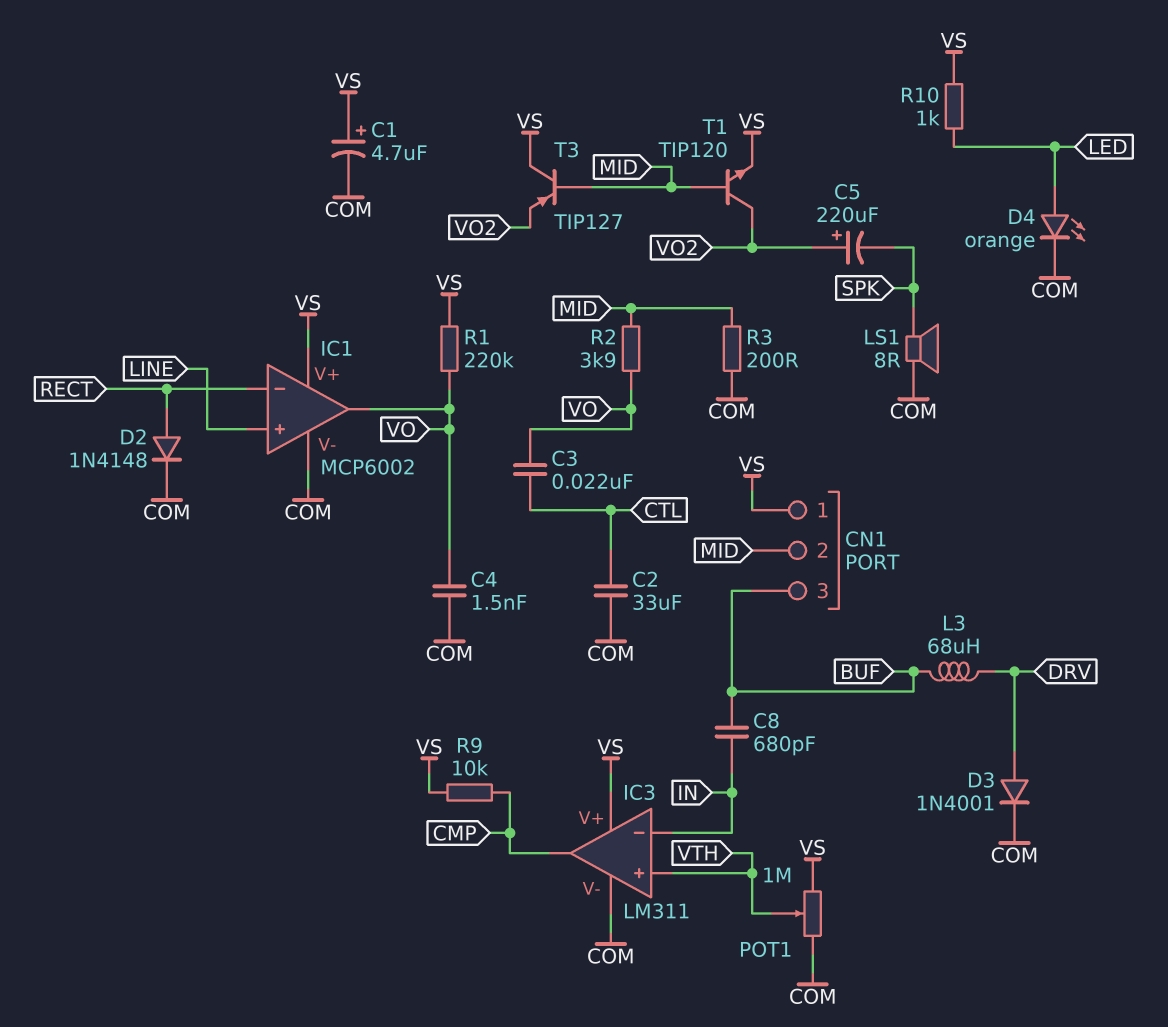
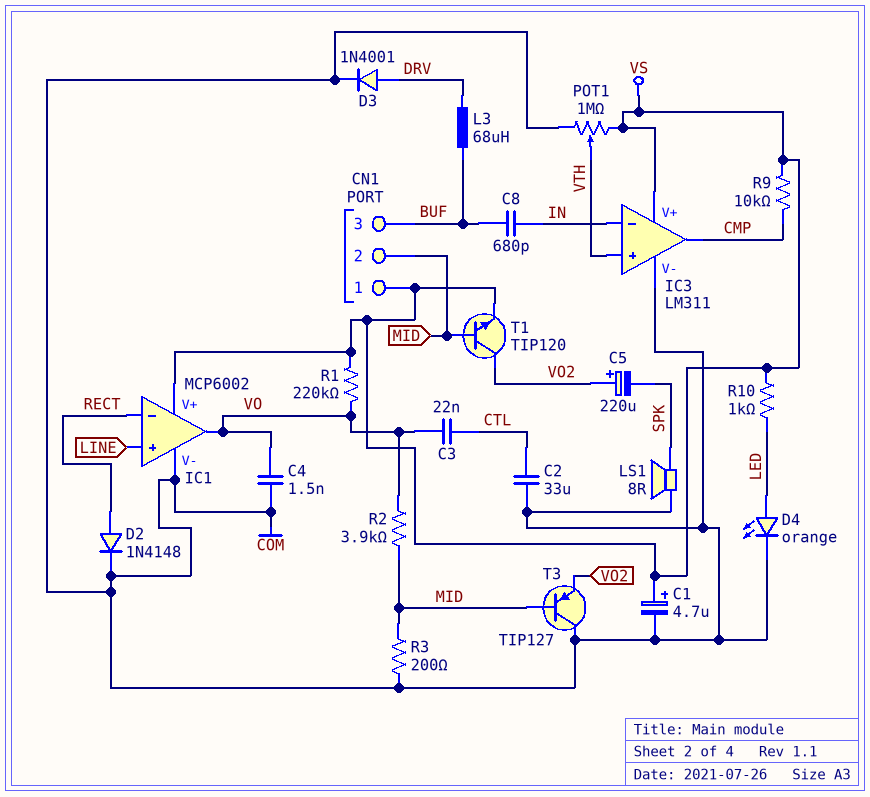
T3: PNP TIP127 (B MID, C VS, E VO2) -> PNP TIP127 (B MID, C COM, E VO2)

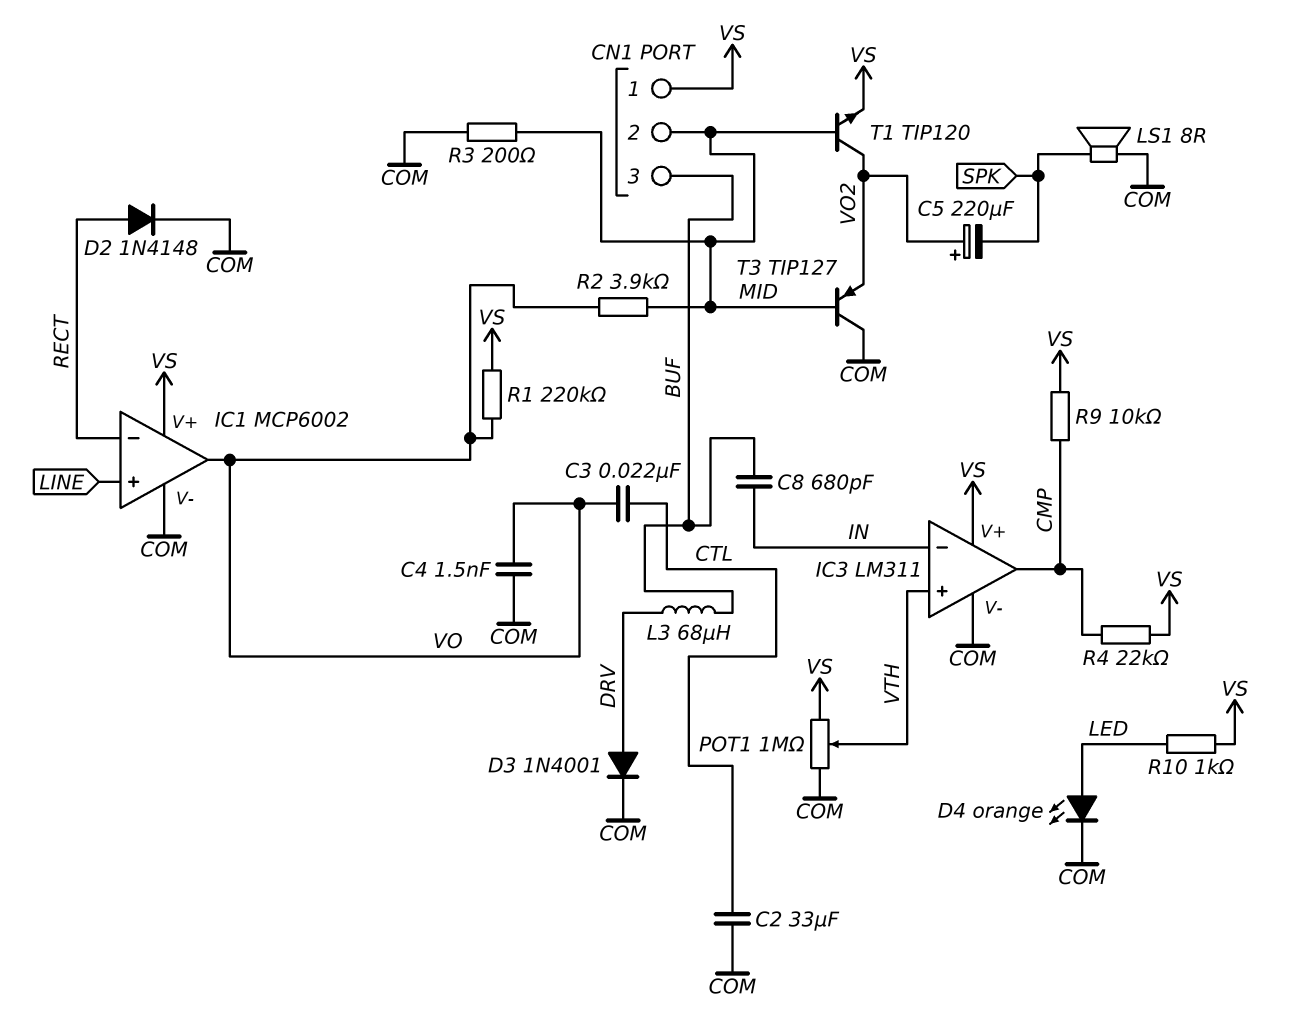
C1: 4.7uF (plus VS, minus COM) -> none
R4: none -> 22k (CMP, VS)

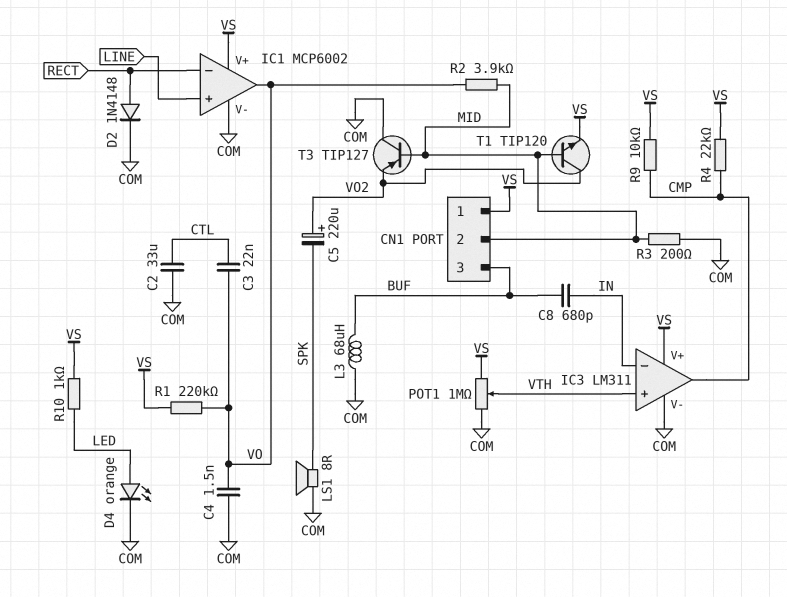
D3: diode 1N4001 (A DRV, K COM) -> none
L3: 68uH (BUF, DRV) -> 68uH (BUF, COM)

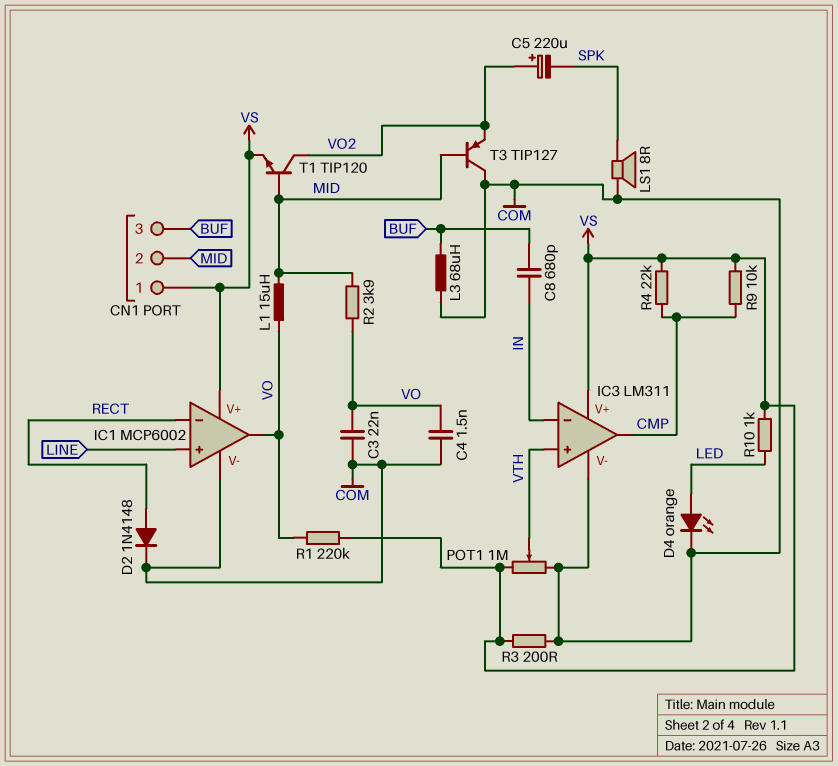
C2: 33uF (COM, CTL) -> none
C3: 22nF (CTL, VO) -> 22nF (COM, VO)
L1: none -> 15uH (MID, VO)
R3: 200 (COM, MID) -> 200 (COM, VS)

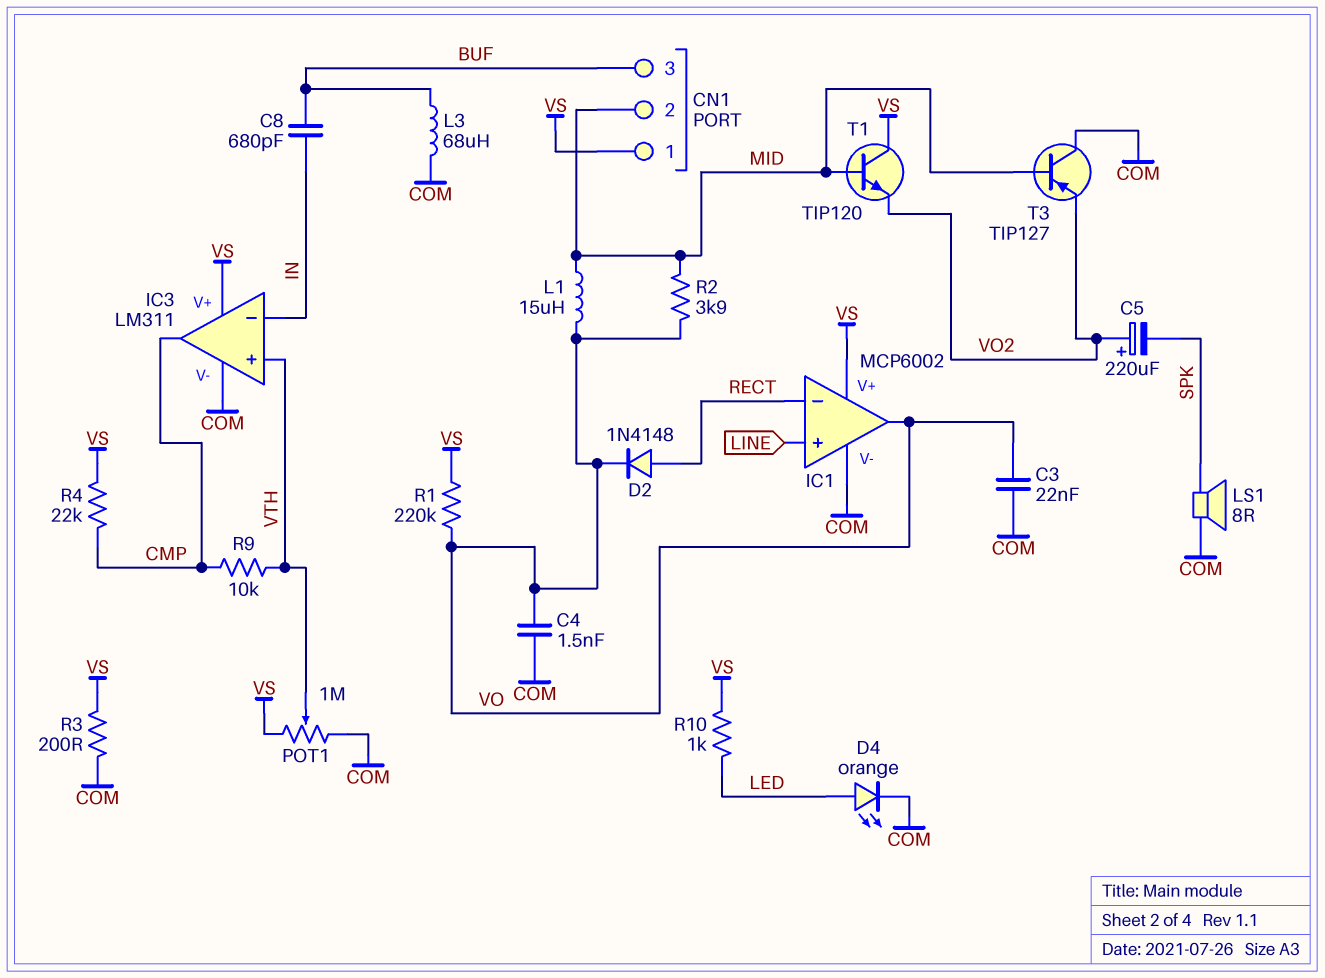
D2: diode 1N4148 (A RECT, K COM) -> diode 1N4148 (A RECT, K VO)
R9: 10k (CMP, VS) -> 10k (CMP, VTH)
T1: NPN TIP120 (B MID, C VO2, E VS) -> NPN TIP120 (B MID, C VS, E VO2)

